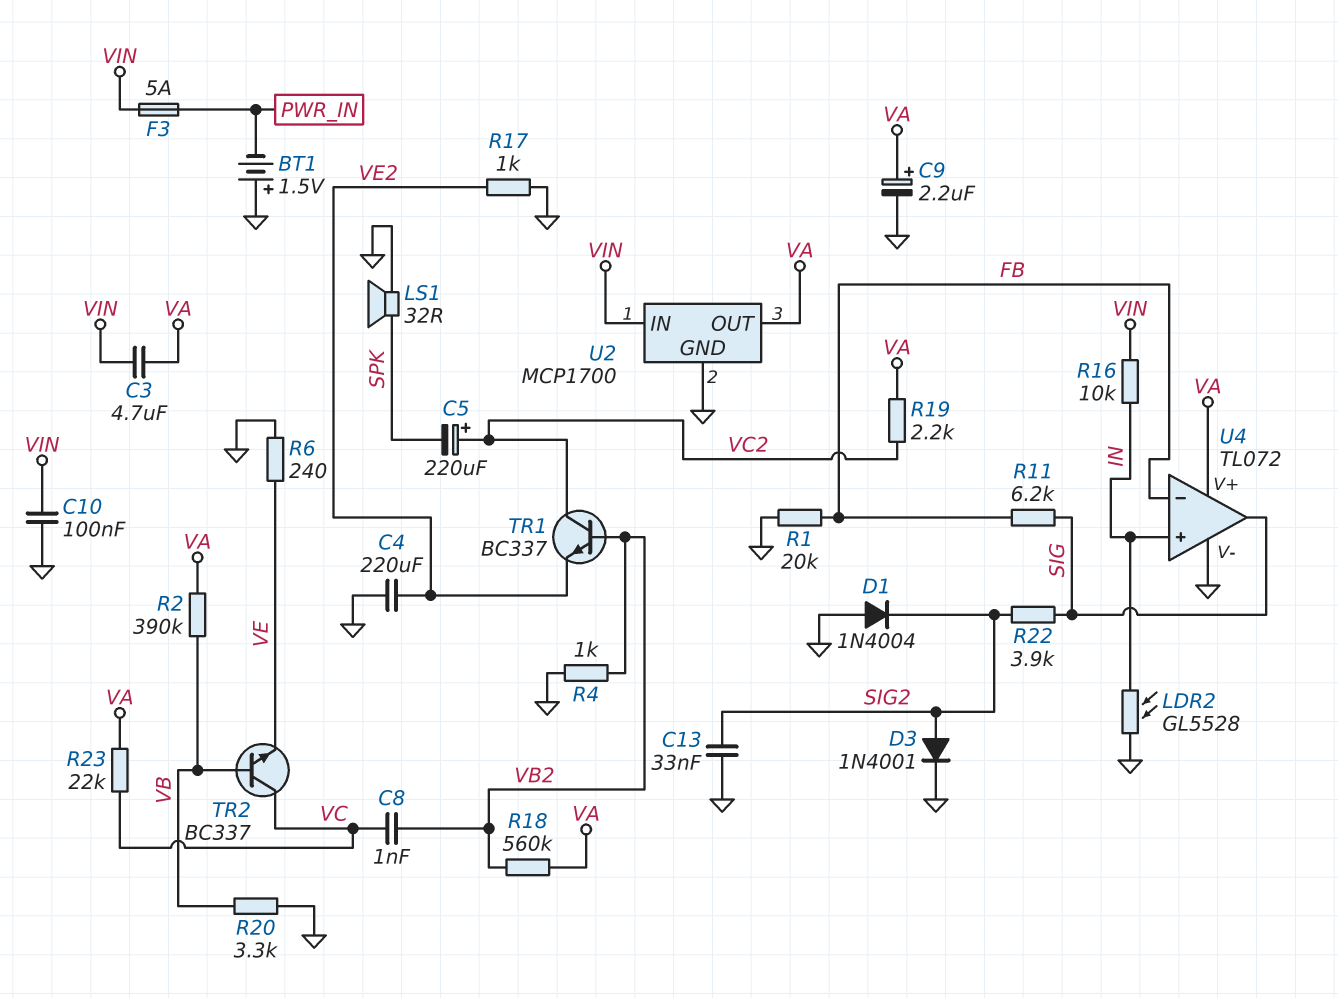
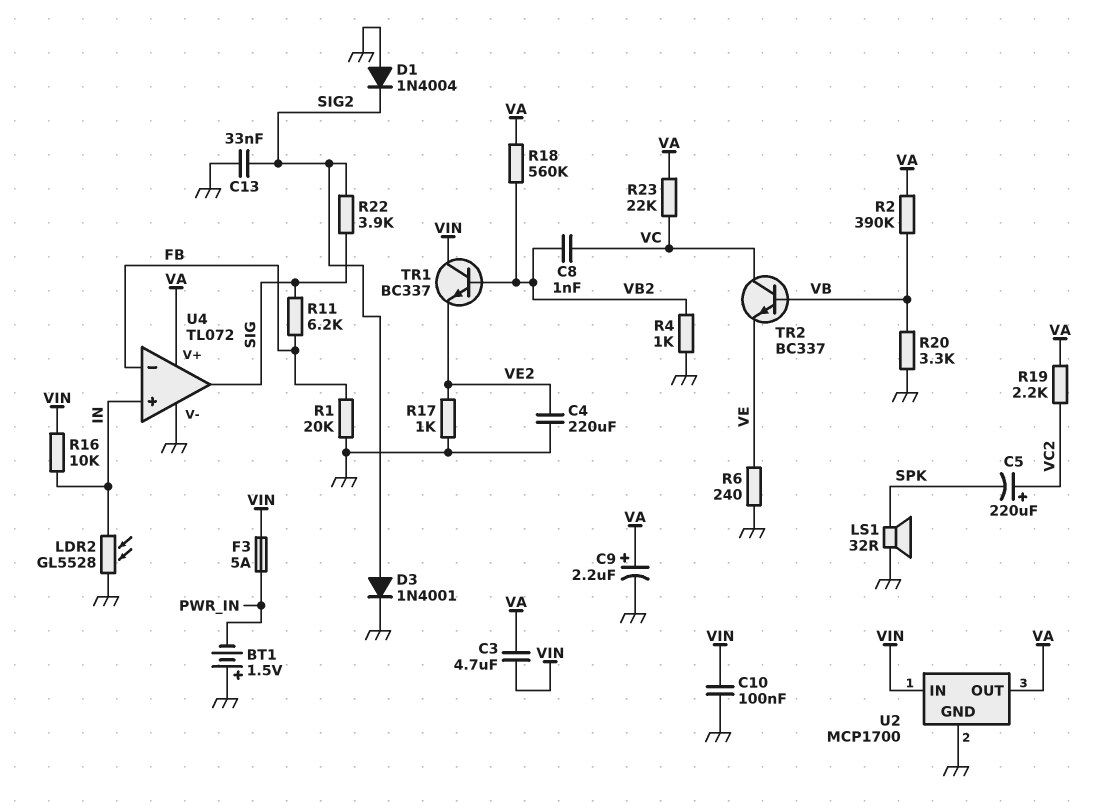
TR1: NPN BC337 (B VB2, C VC2, E VE2) -> NPN BC337 (B VB2, C VIN, E VE2)

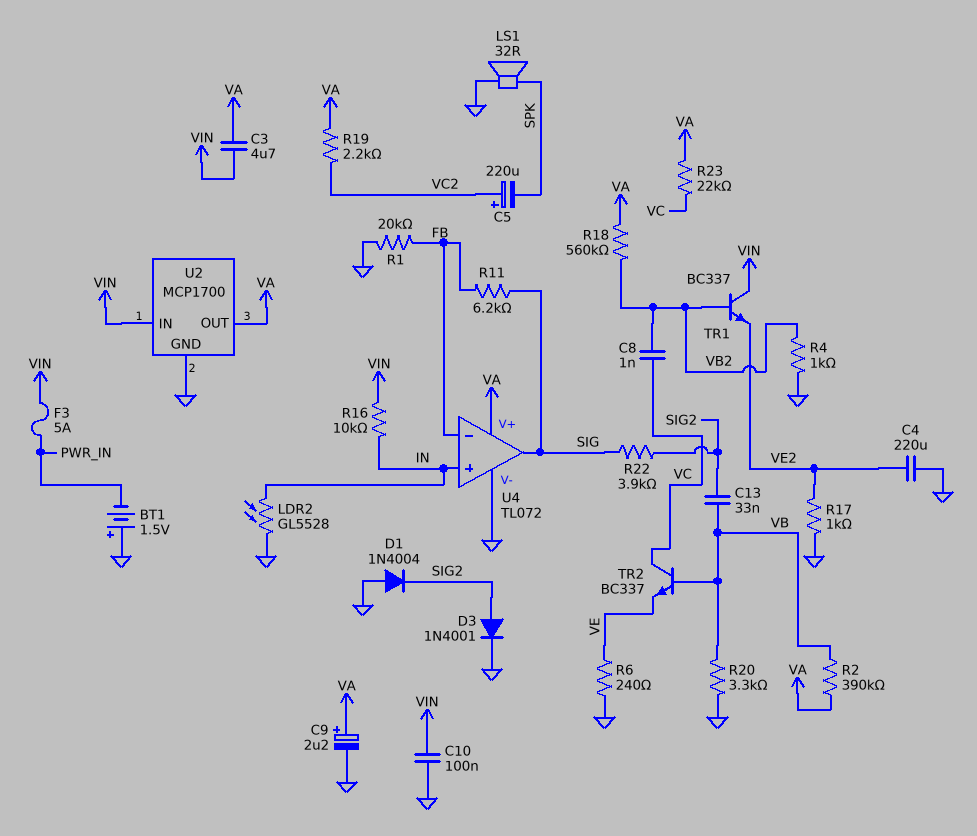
C13: 33nF (GND, SIG2) -> 33nF (SIG2, VB)

